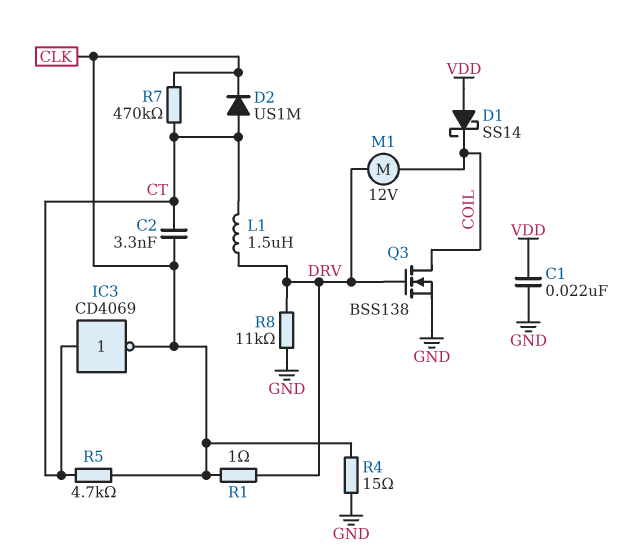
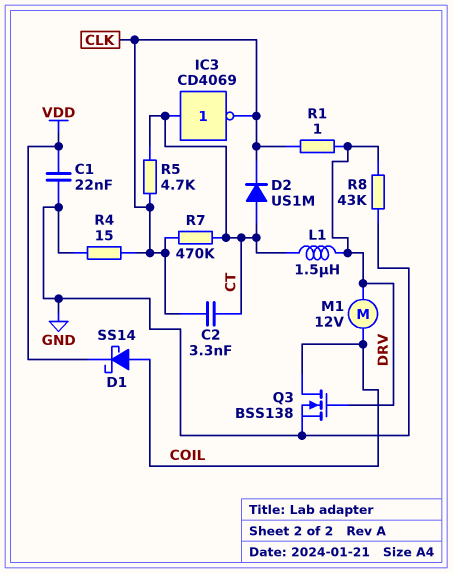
D1: schottky SS14 (A VDD, K COIL) -> schottky SS14 (A COIL, K VDD)
R8: 11k (DRV, GND) -> 43k (DRV, GND)

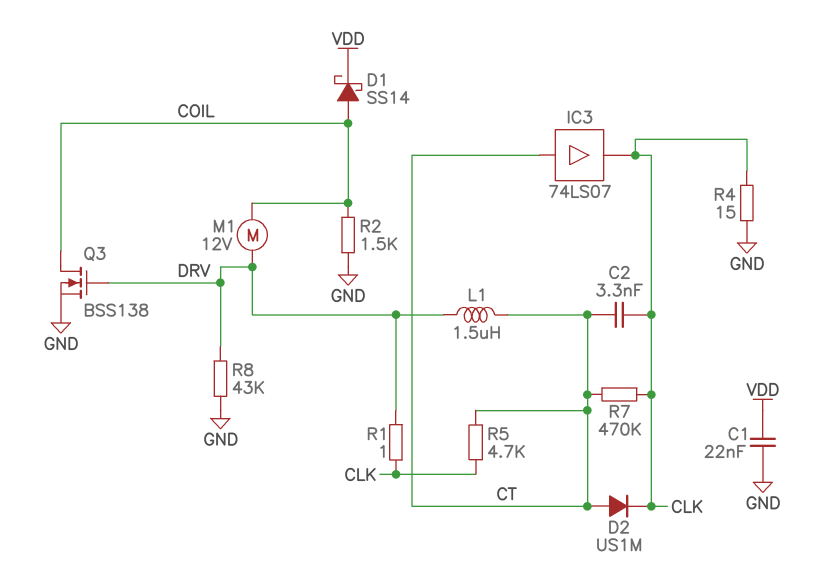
IC3: NOT CD4069 (in CT, out CLK) -> buffer 74LS07 (in CT, out CLK)
R2: none -> 1.5k (COIL, GND)

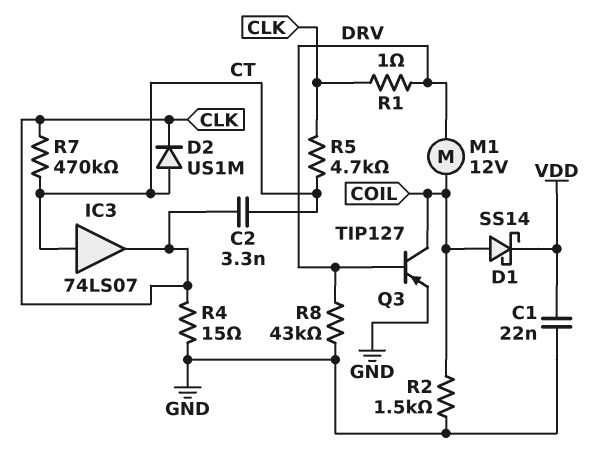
L1: 1.5uH (CT, DRV) -> none
Q3: NMOS BSS138 (G DRV, D COIL, S GND) -> PNP TIP127 (B DRV, C COIL, E GND)

